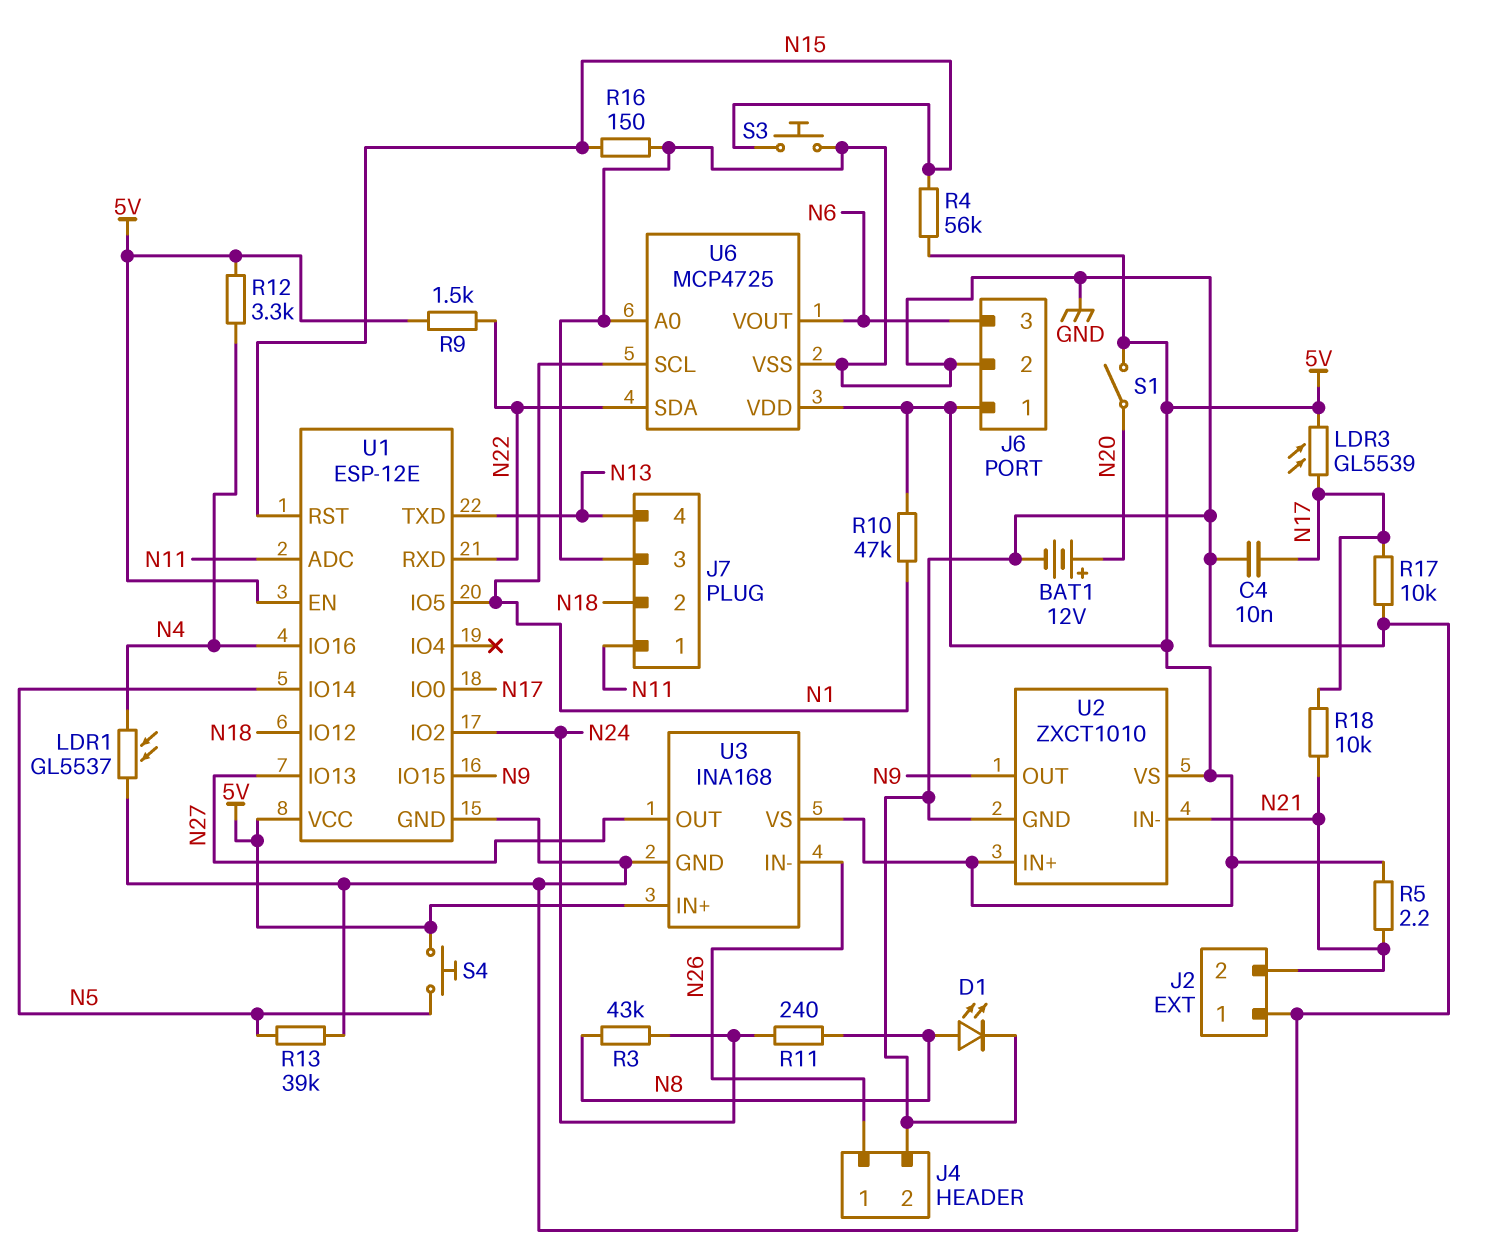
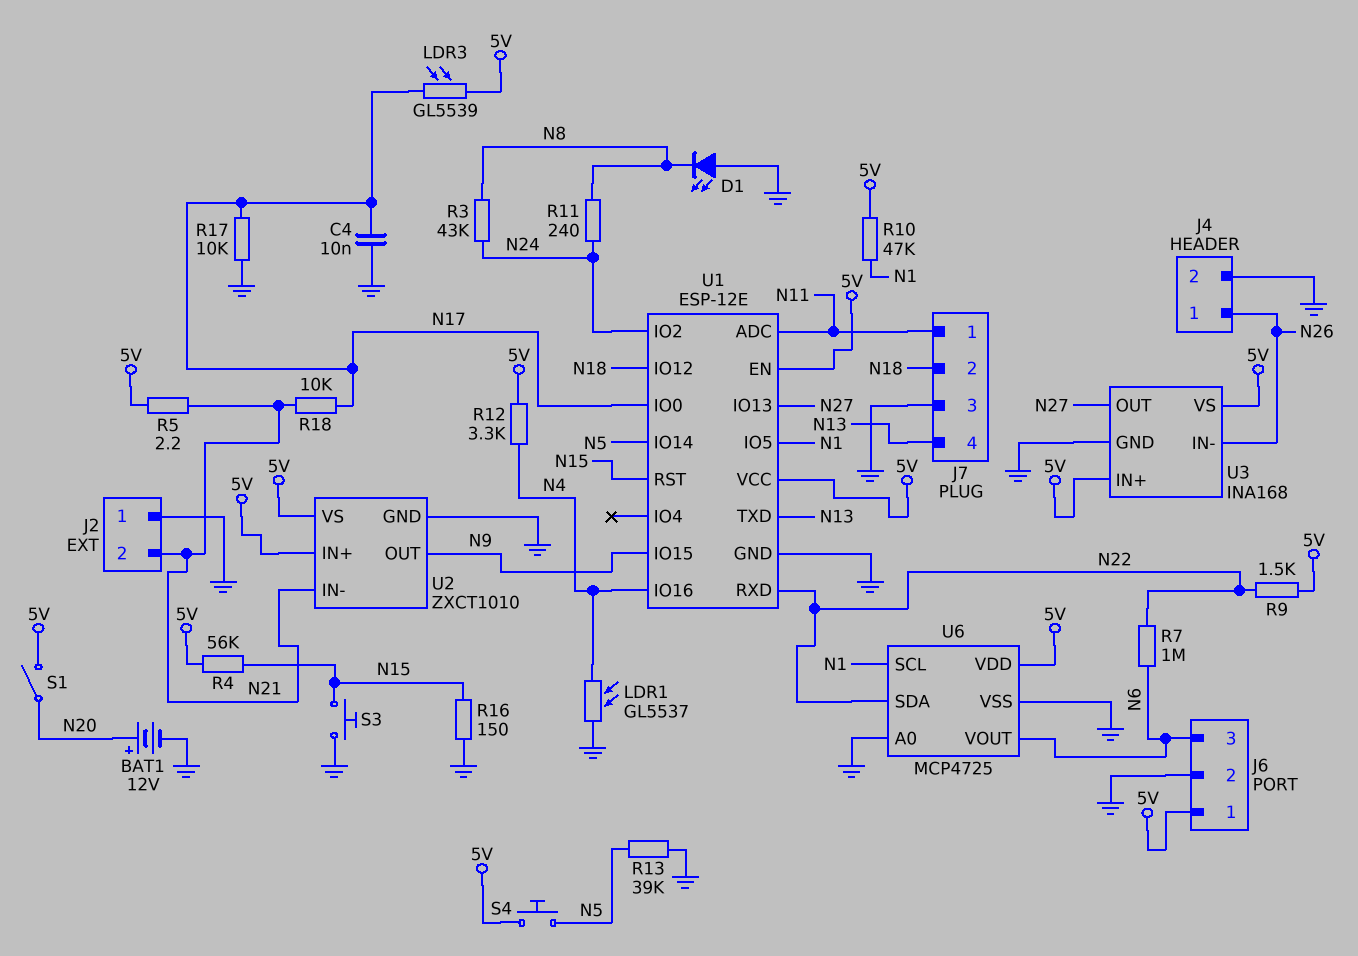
D1: LED (A N8, K GND) -> LED (A GND, K N8)
R7: none -> 1M (N6, N22)

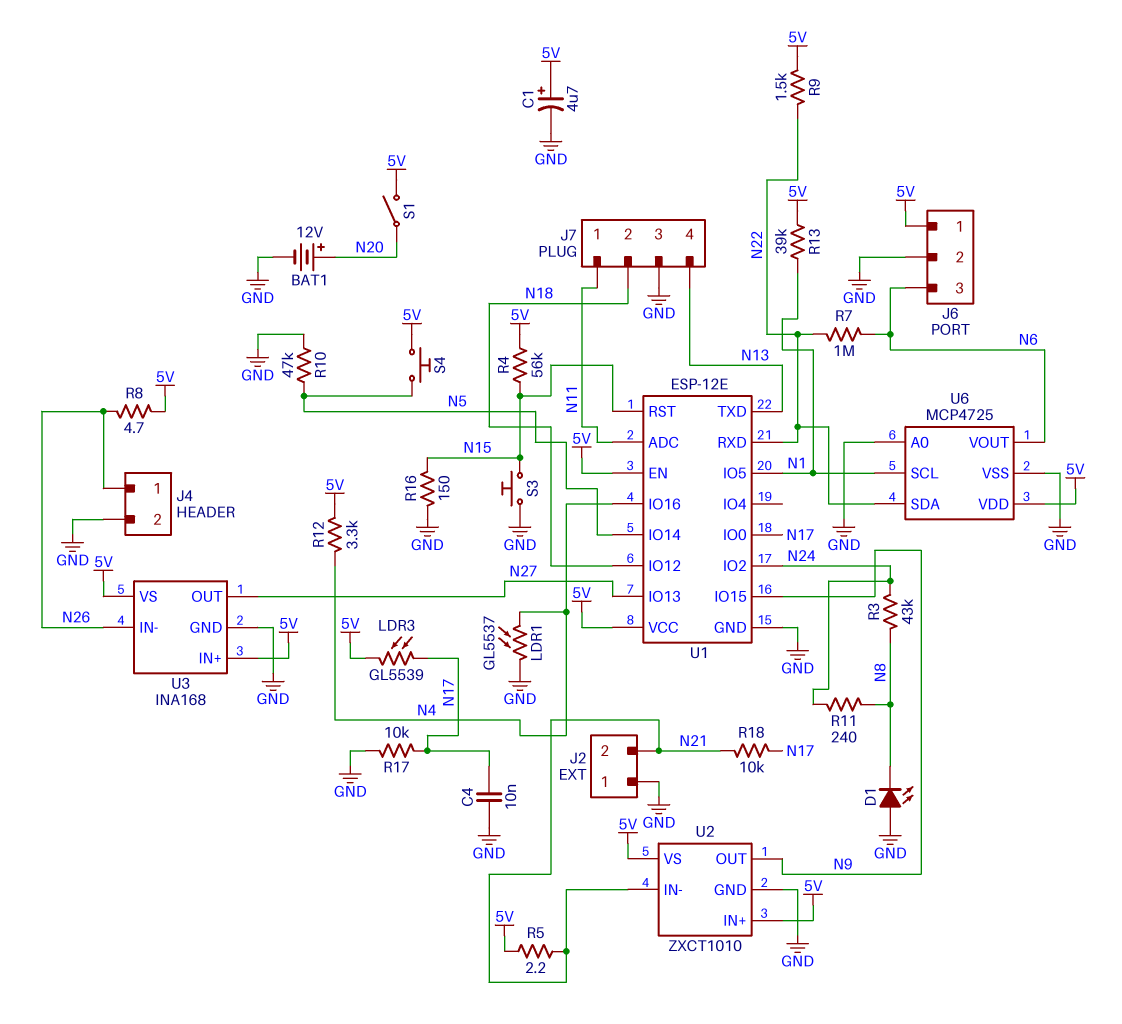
C1: none -> 4.7uF (plus 5V, minus GND)
R8: none -> 4.7 (5V, N26)
R10: 47k (5V, N1) -> 47k (GND, N5)
R13: 39k (GND, N5) -> 39k (5V, N1)

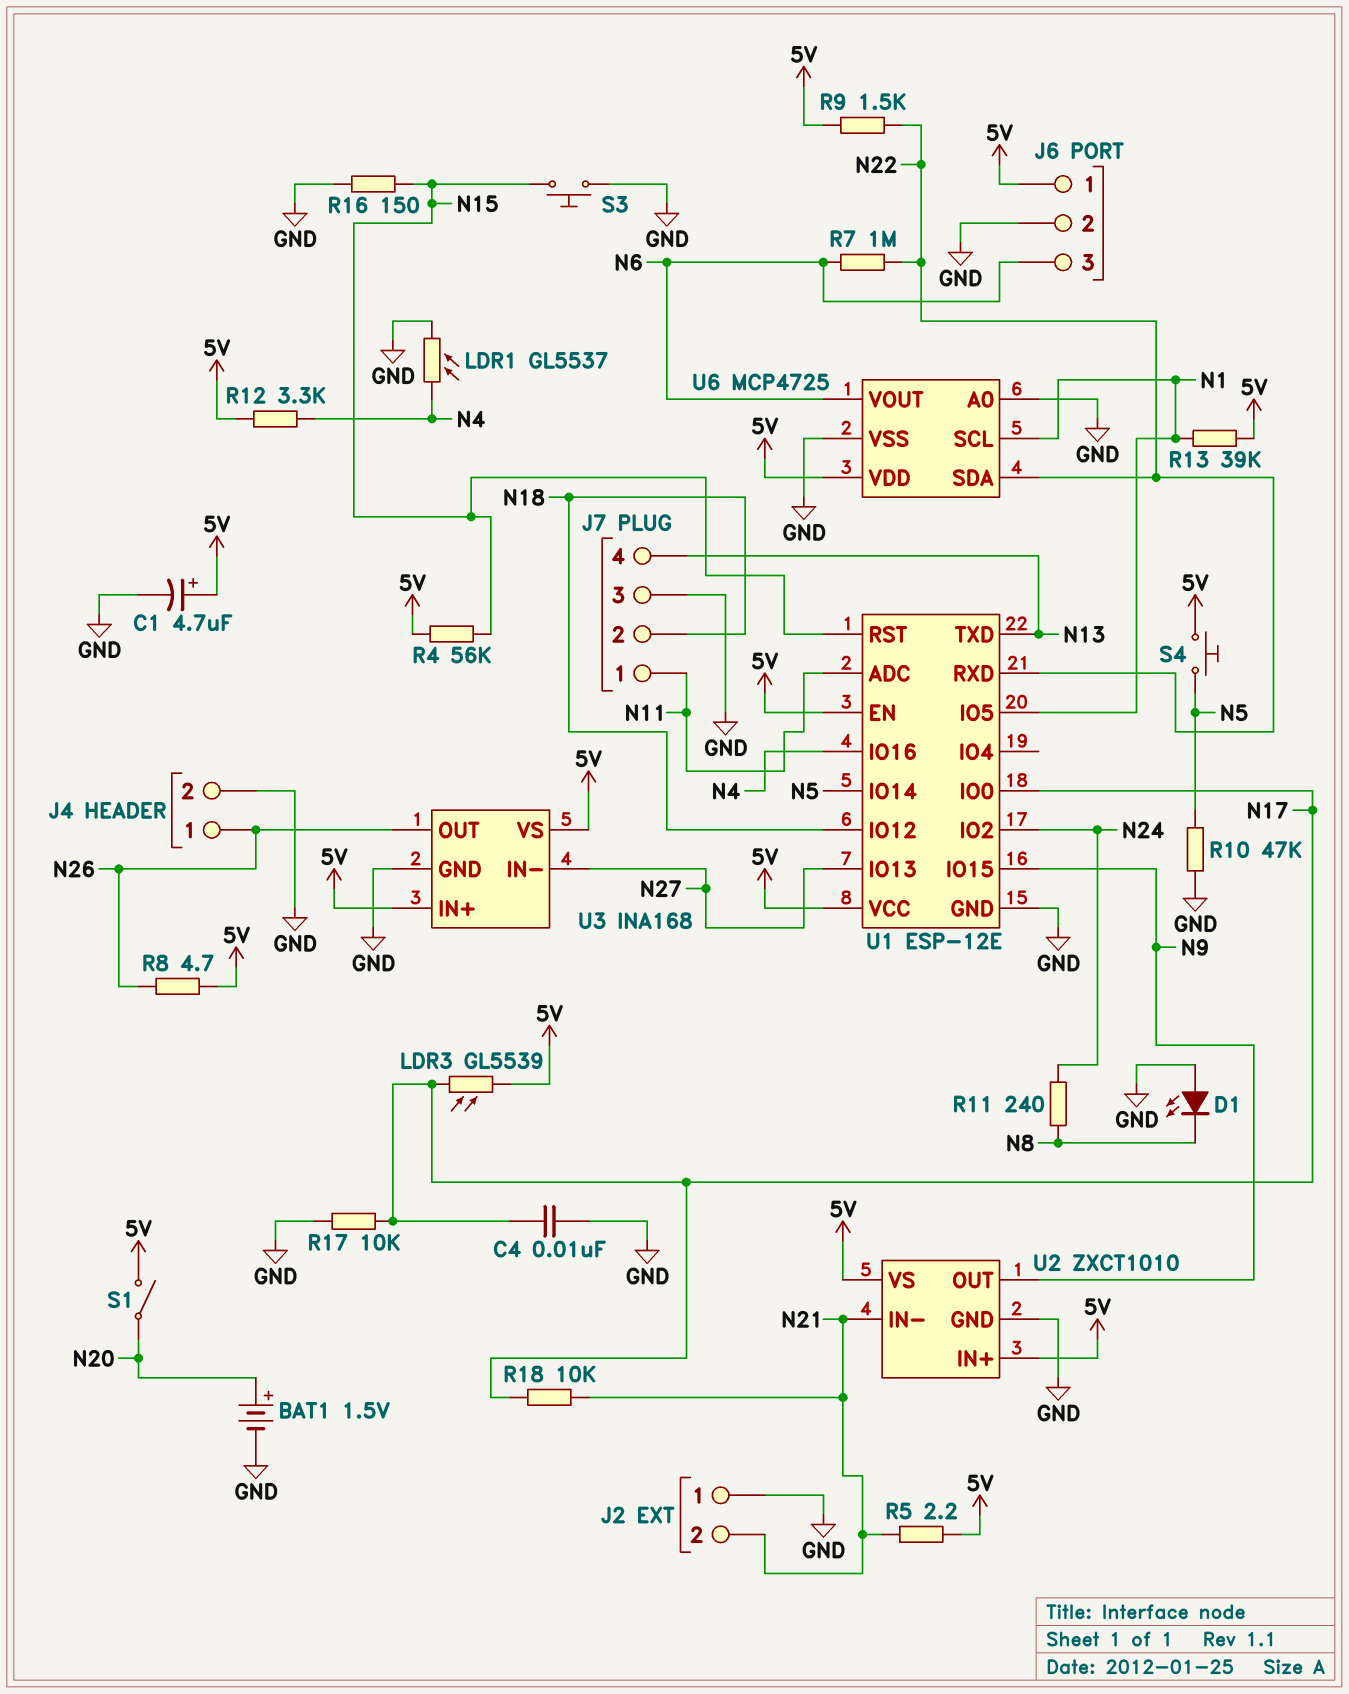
BAT1: 12V (plus N20, minus GND) -> 1.5V (plus N20, minus GND)
R3: 43k (N8, N24) -> none
U3 pin IN-: N26 -> N27
U3 pin OUT: N27 -> N26

